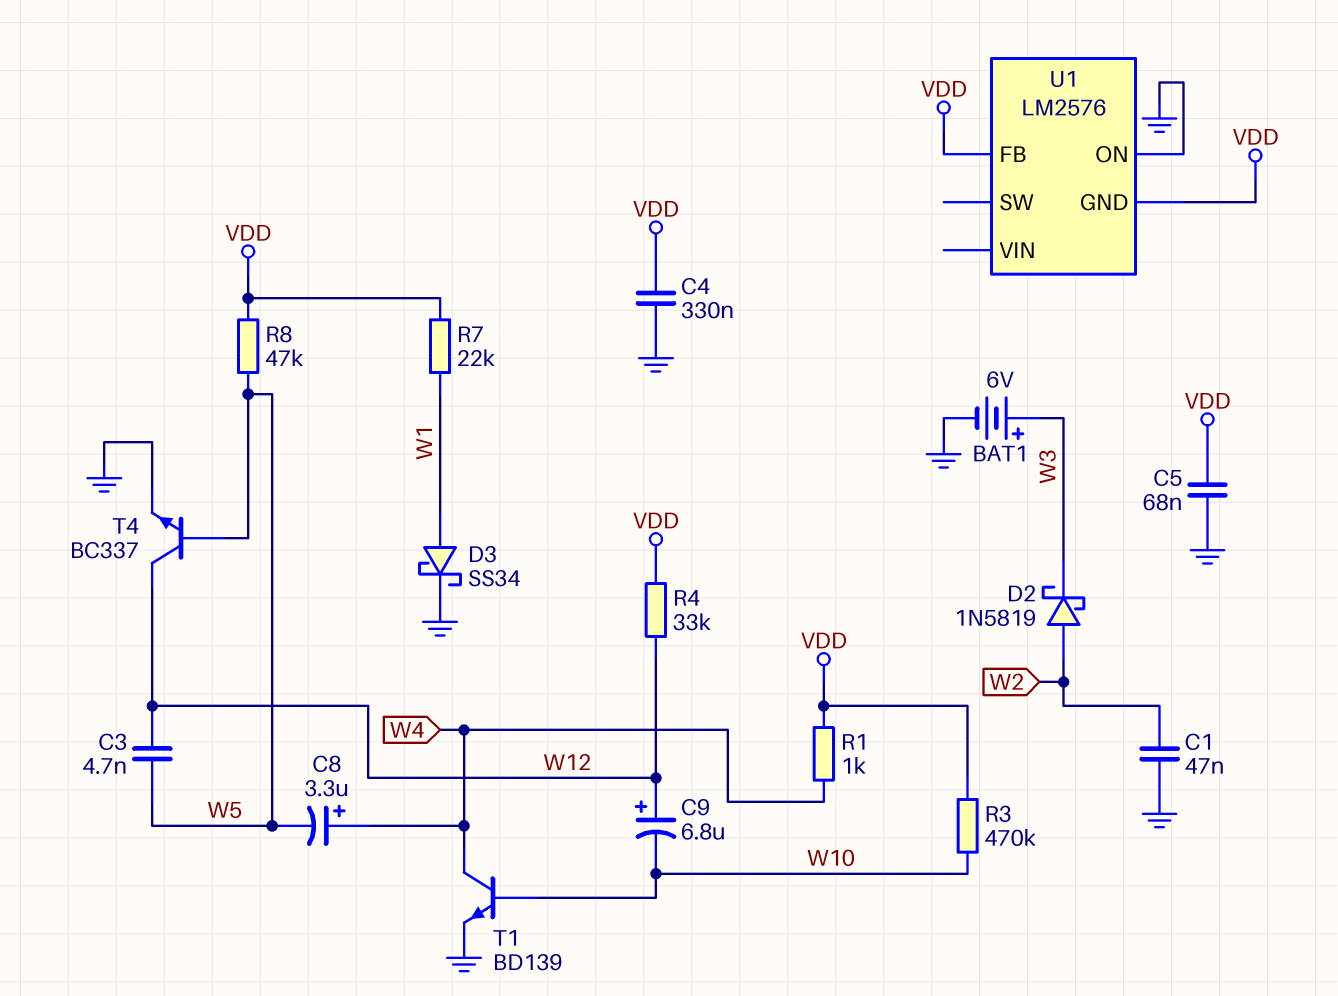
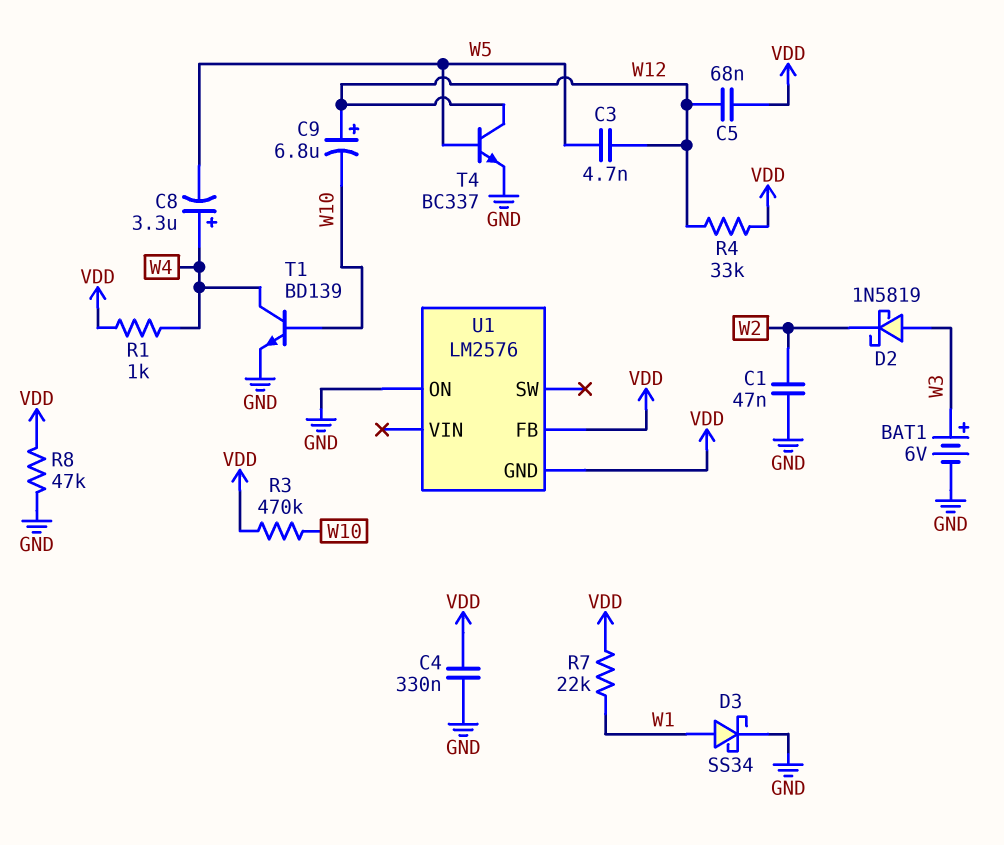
C5: 68nF (GND, VDD) -> 68nF (VDD, W12)
D2: schottky 1N5819 (A W2, K W3) -> schottky 1N5819 (A W3, K W2)
R8: 47k (VDD, W5) -> 47k (GND, VDD)

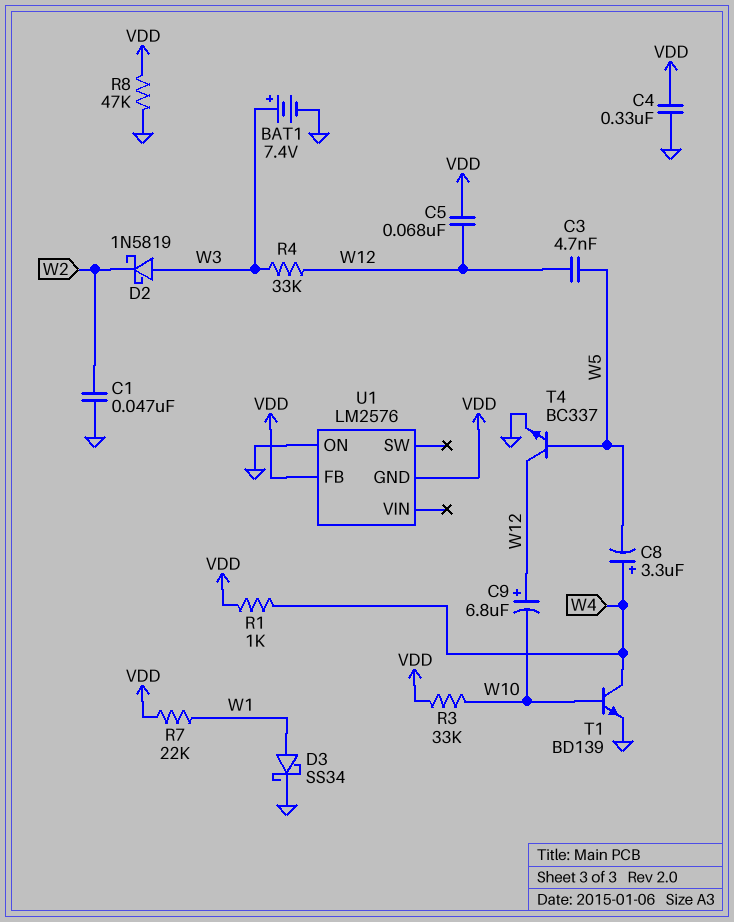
BAT1: 6V (plus W3, minus GND) -> 7.4V (plus W3, minus GND)
R3: 470k (VDD, W10) -> 33k (VDD, W10)
R4: 33k (VDD, W12) -> 33k (W3, W12)

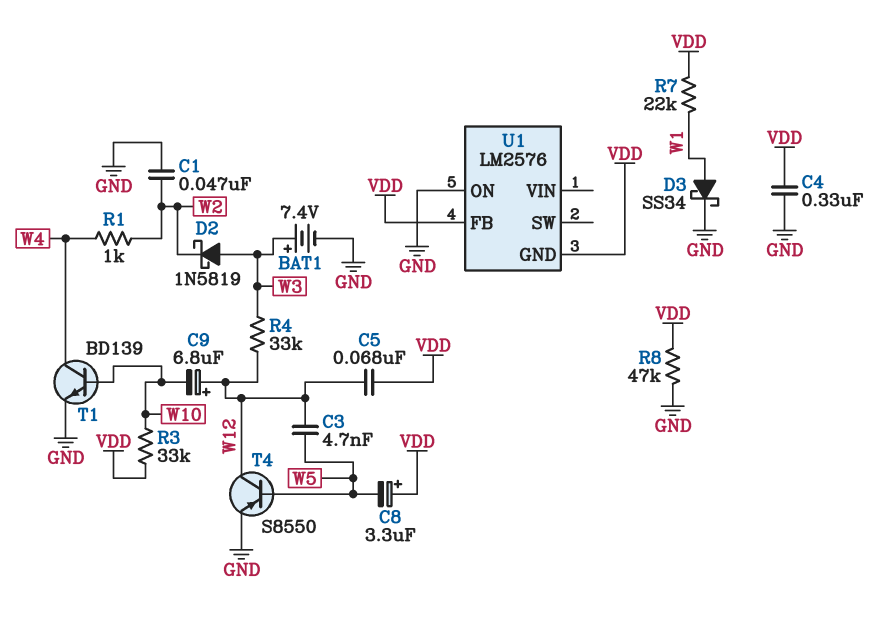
C8: 3.3uF (plus W4, minus W5) -> 3.3uF (plus VDD, minus W5)
R1: 1k (VDD, W4) -> 1k (W2, W4)
T4: NPN BC337 (B W5, C W12, E GND) -> PNP S8550 (B W5, C W12, E GND)

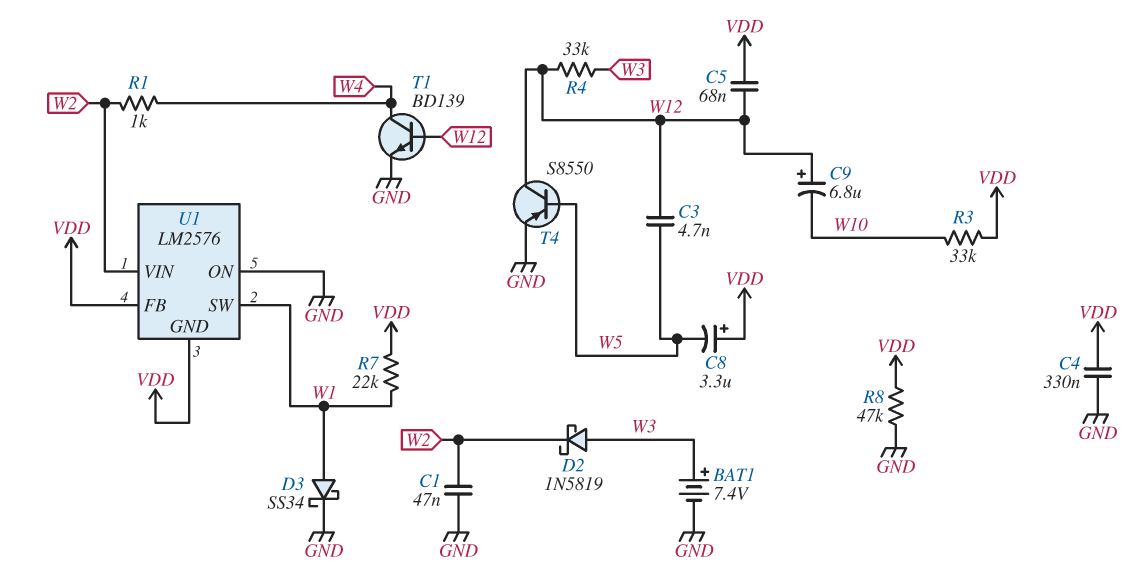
T1: NPN BD139 (B W10, C W4, E GND) -> NPN BD139 (B W12, C W4, E GND)
U1 pin SW: none -> W1
U1 pin VIN: none -> W2

